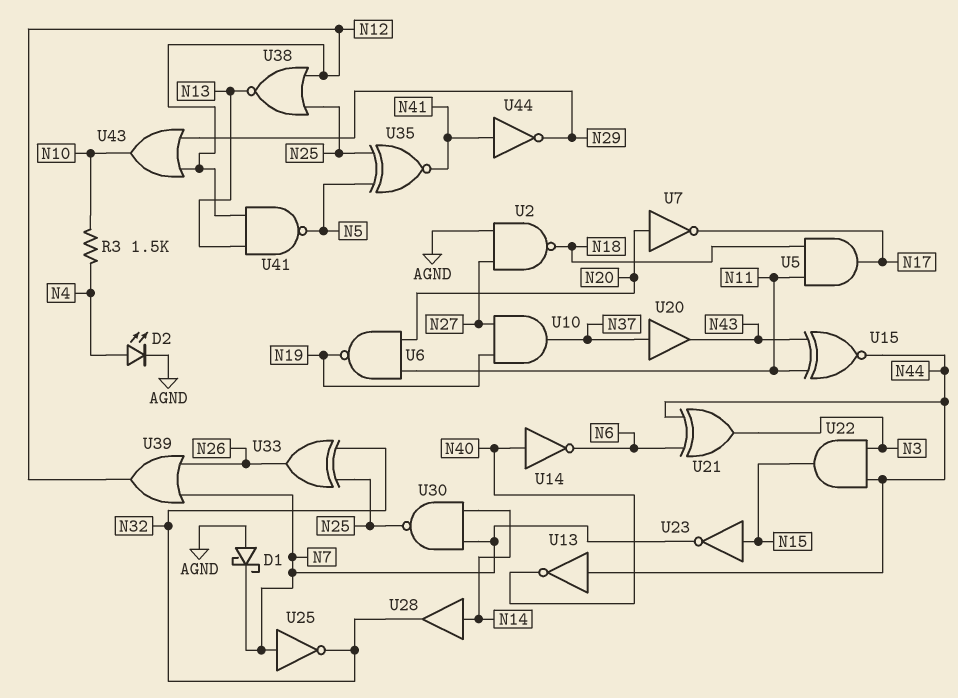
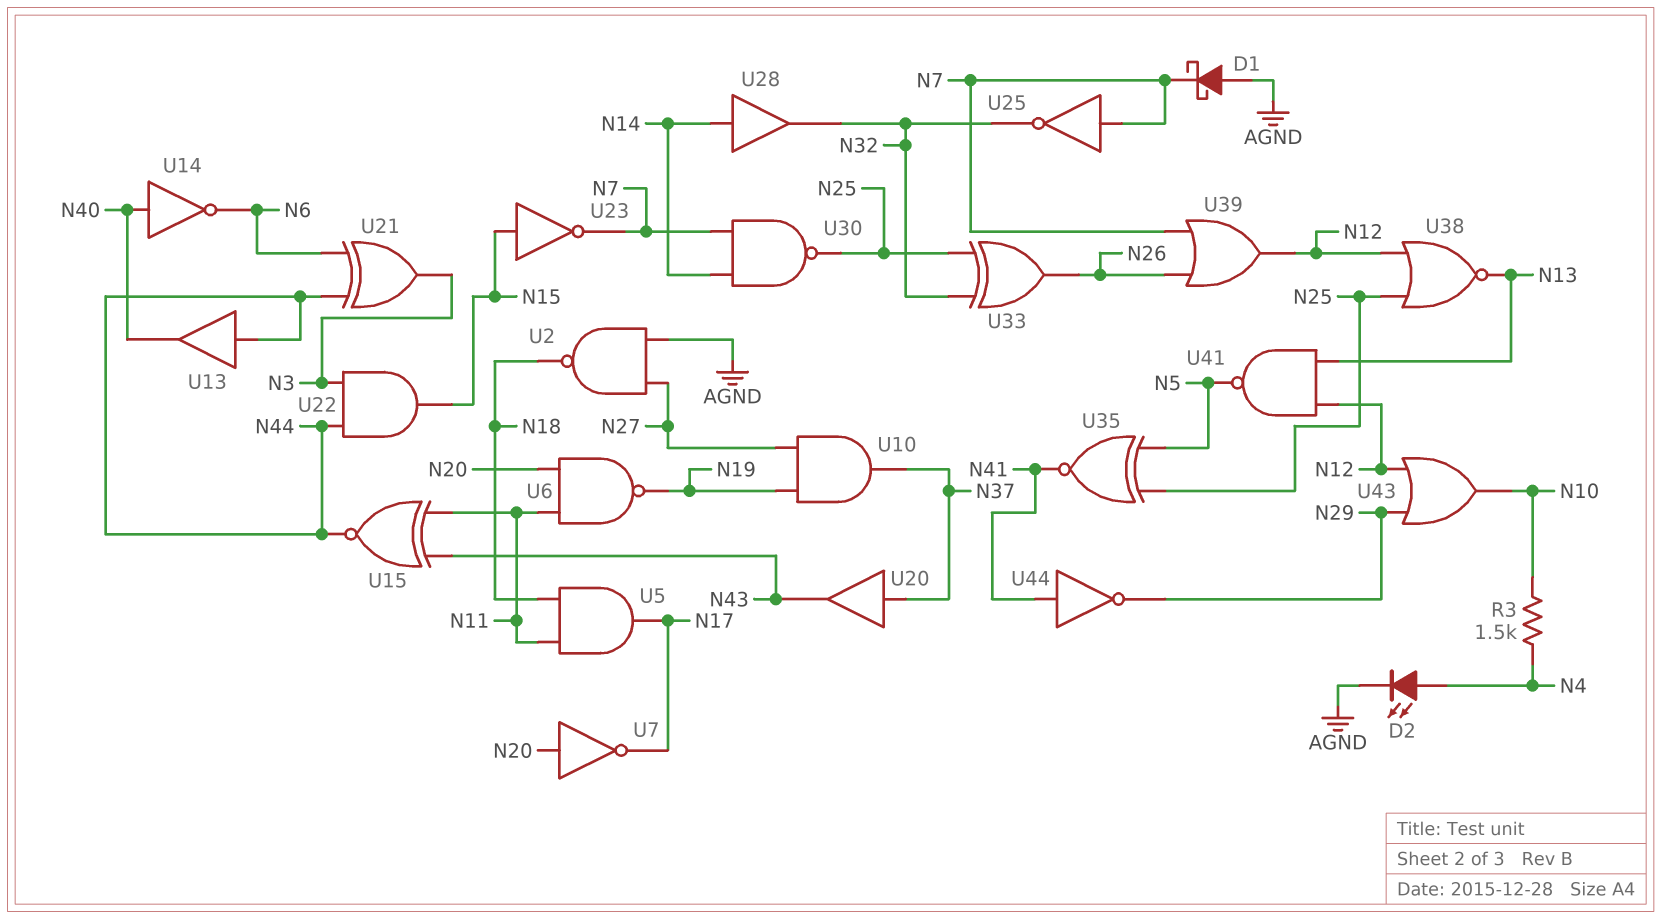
U13: NOT (in N44, out N40) -> buffer (in N44, out N40)

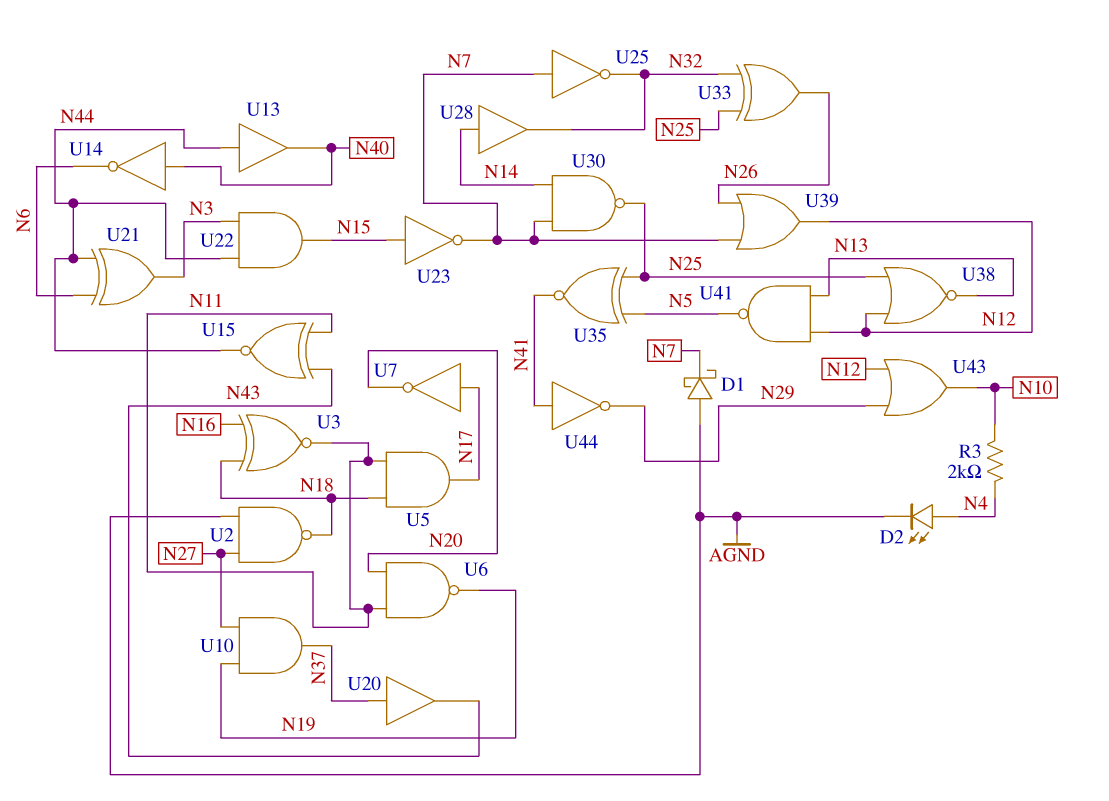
R3: 1.5k (N4, N10) -> 2k (N4, N10)
U3: none -> XNOR (in N16, in N18, out N11)
U7: NOT (in N20, out N17) -> NOT (in N17, out N20)

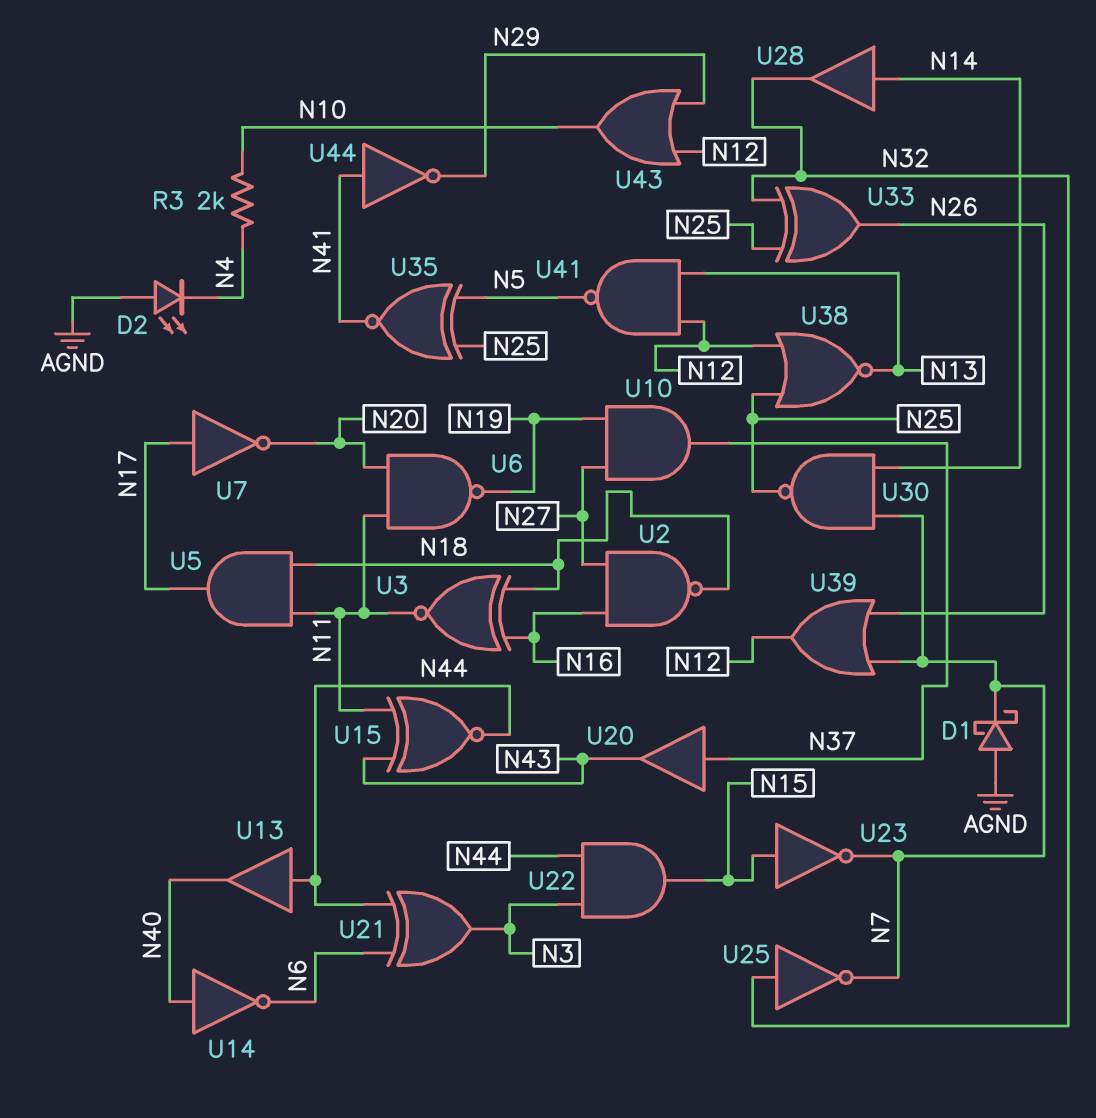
D2: LED (A N4, K AGND) -> LED (A AGND, K N4)
U2: NAND (in AGND, in N27, out N18) -> NAND (in N16, in N27, out N18)
U25: NOT (in N7, out N32) -> NOT (in N32, out N7)

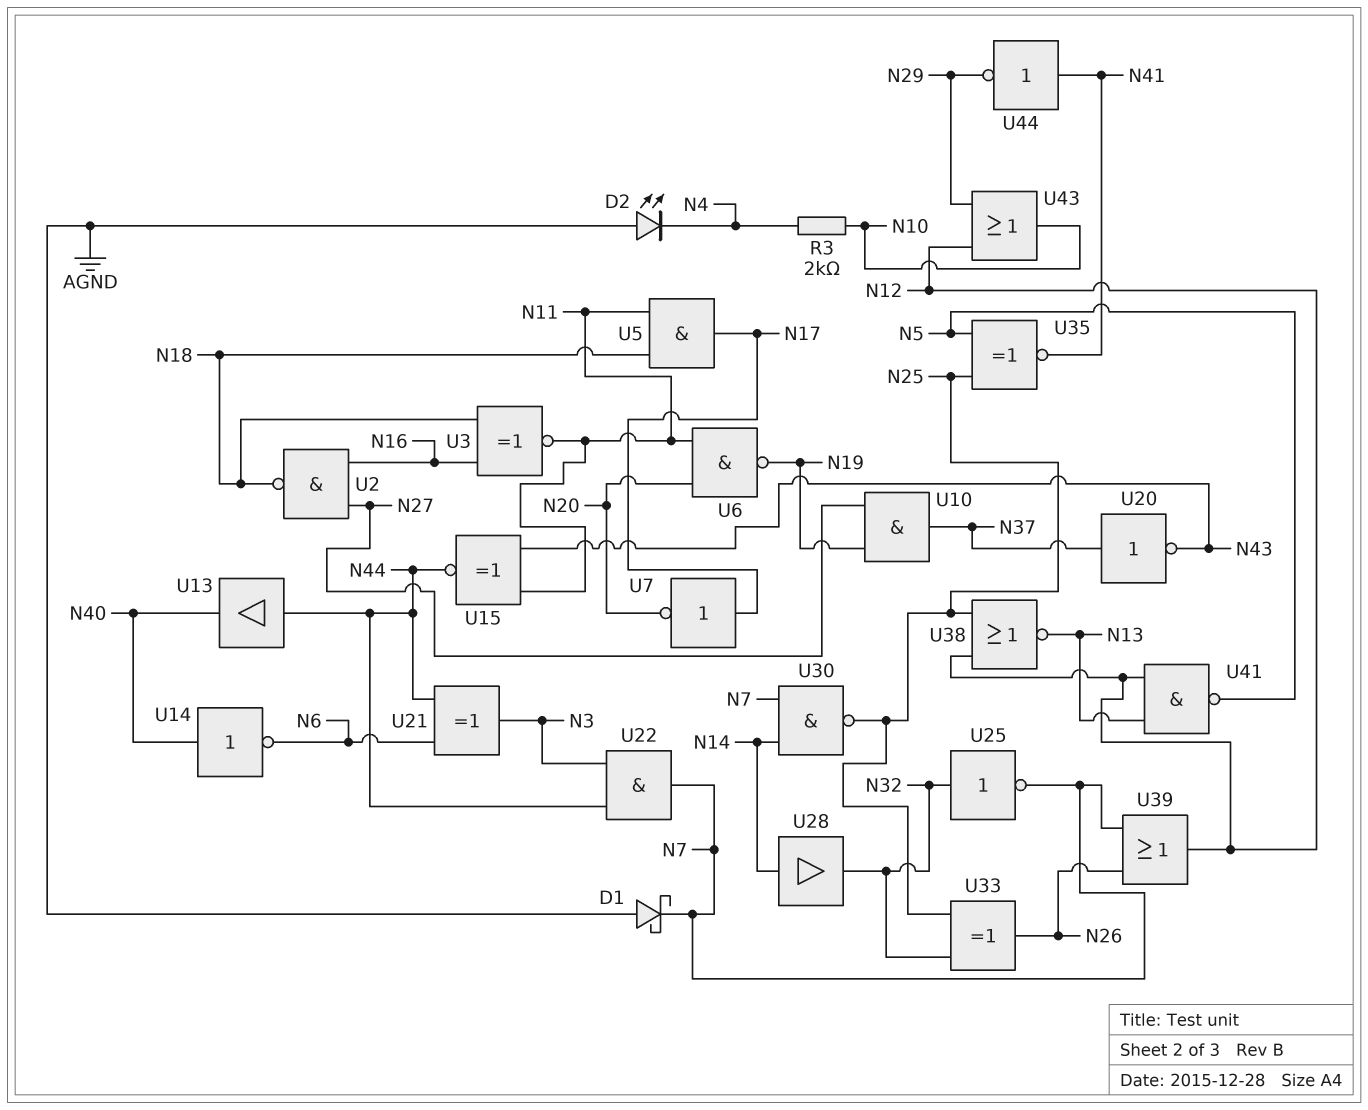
U20: buffer (in N37, out N43) -> NOT (in N37, out N43)
U22: AND (in N3, in N44, out N15) -> AND (in N3, in N44, out N7)
U23: NOT (in N15, out N7) -> none

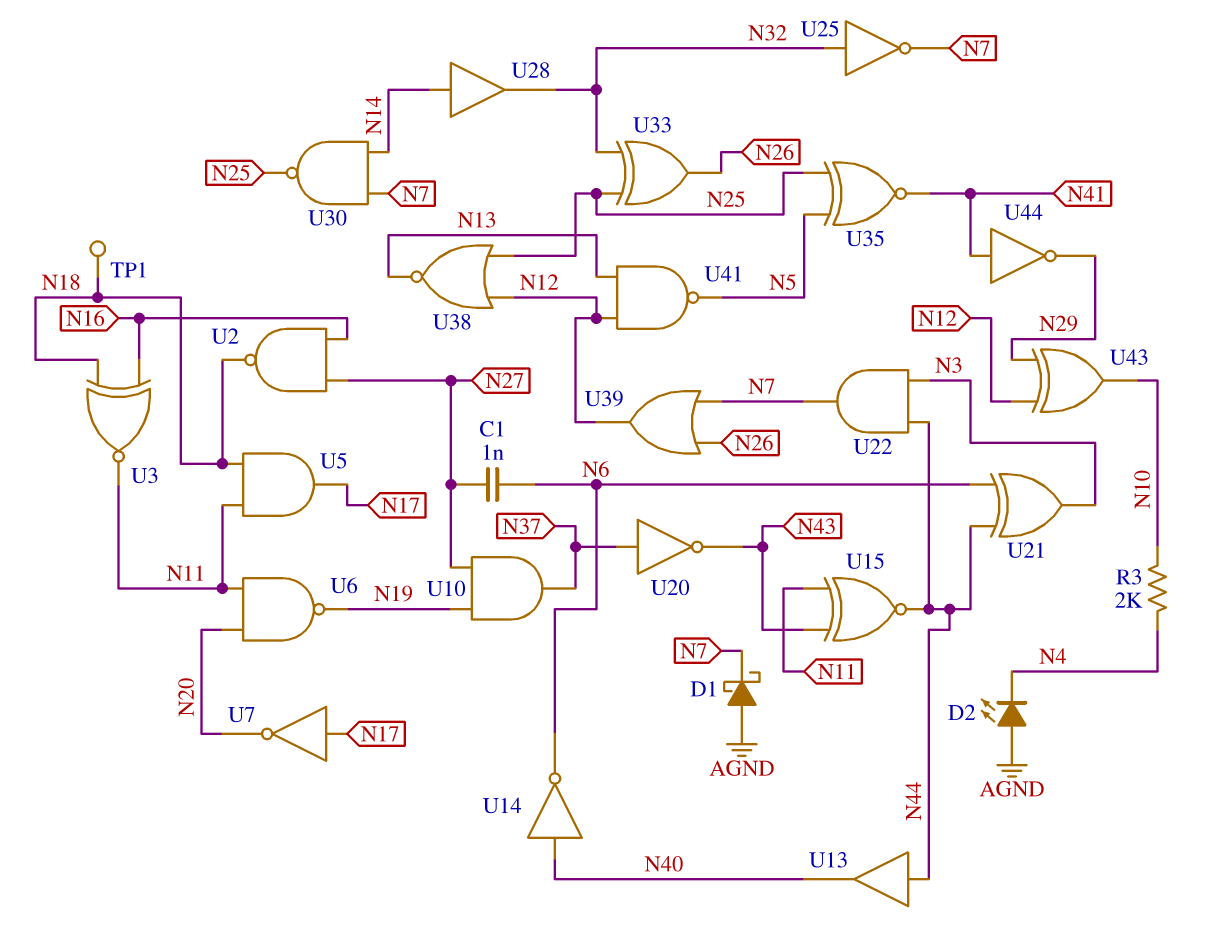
C1: none -> 1nF (N6, N27)
TP1: none -> test point (N18)
U43: OR (in N12, in N29, out N10) -> XOR (in N12, in N29, out N10)

